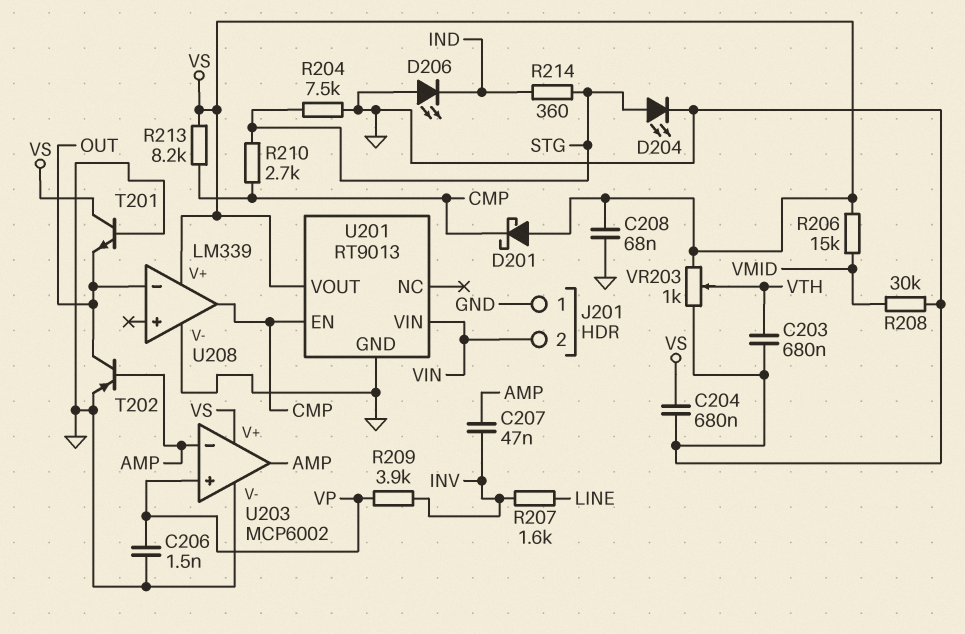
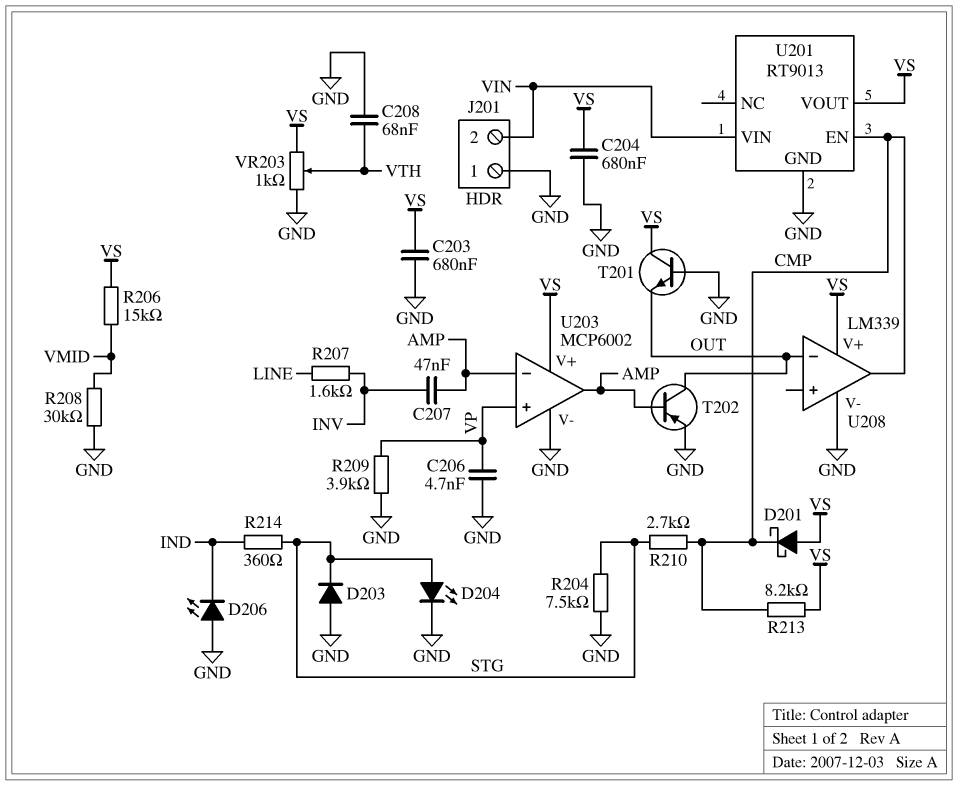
C203: 680nF (GND, VTH) -> 680nF (GND, VS)
C206: 1.5nF (GND, VP) -> 4.7nF (GND, VP)
C208: 68nF (GND, VS) -> 68nF (GND, VTH)
D203: none -> diode (A GND, K STG)
R209: 3.9k (INV, VP) -> 3.9k (GND, VP)

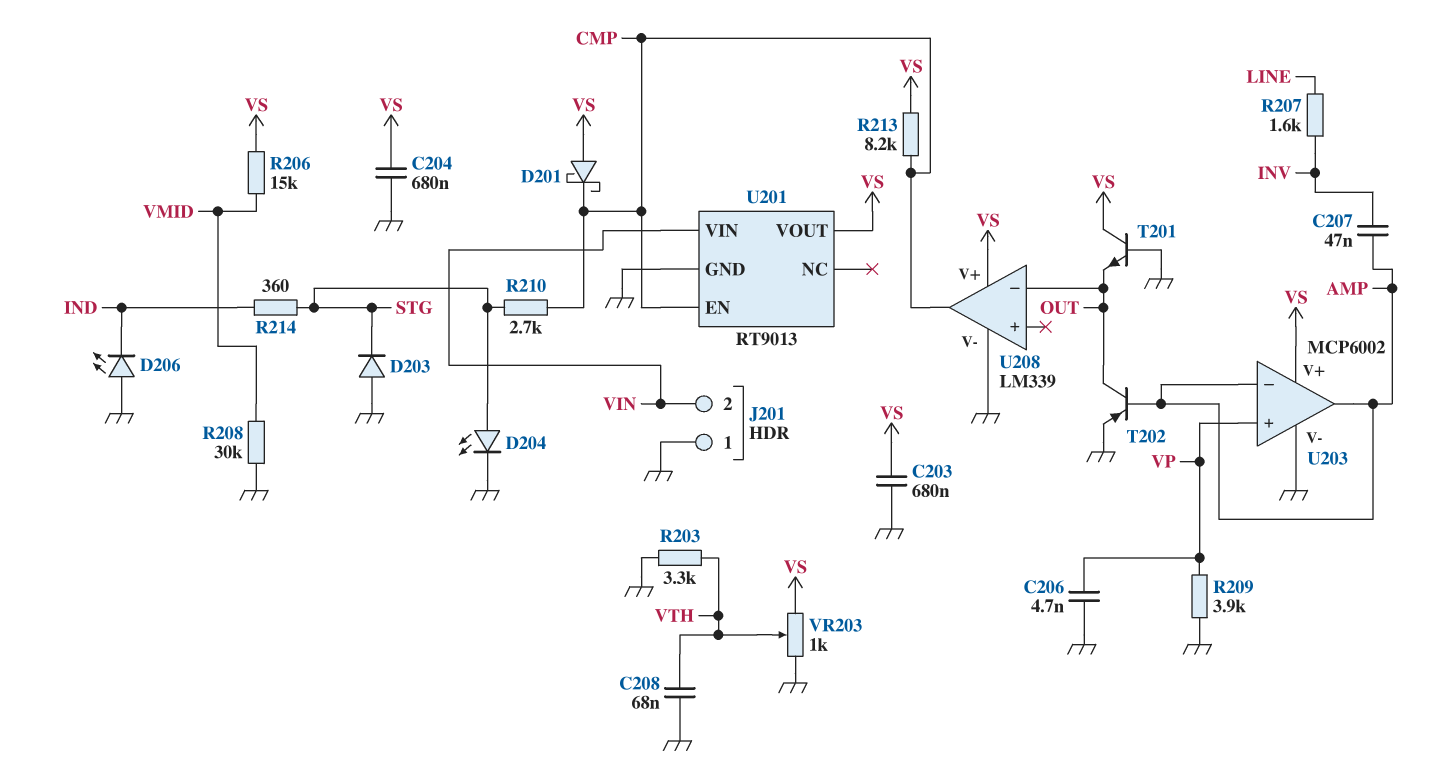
R203: none -> 3.3k (GND, VTH)
R204: 7.5k (GND, STG) -> none

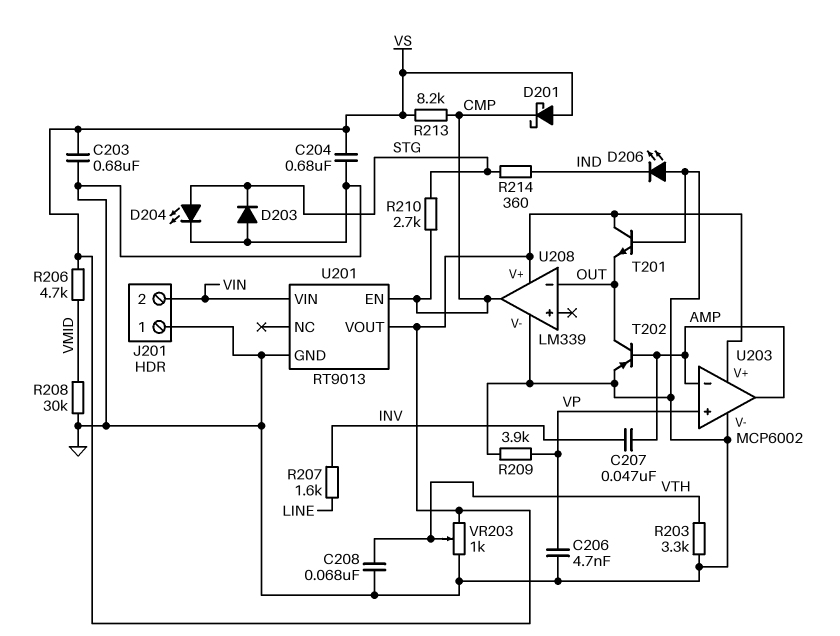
R206: 15k (VMID, VS) -> 4.7k (VMID, VS)

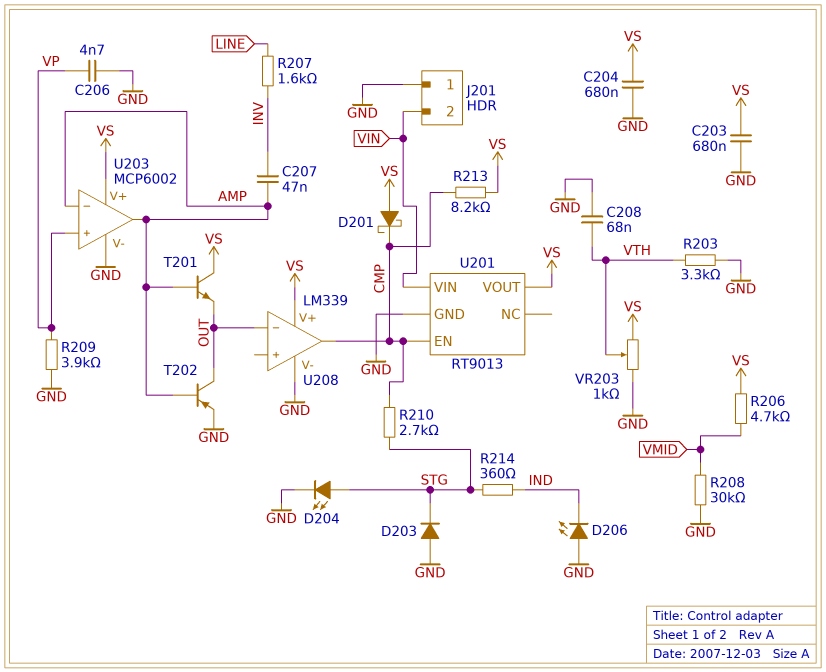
T201: NPN (B GND, C VS, E OUT) -> NPN (B AMP, C VS, E OUT)

